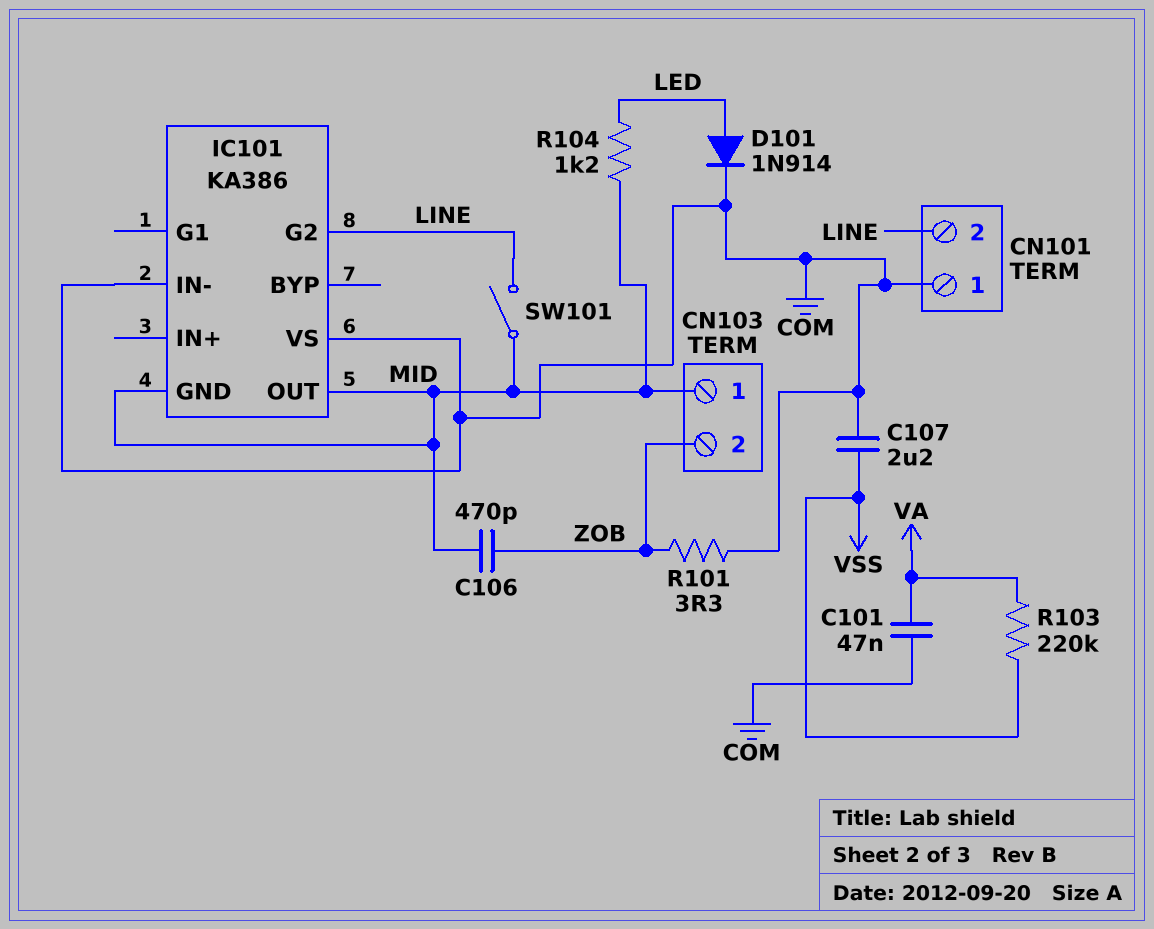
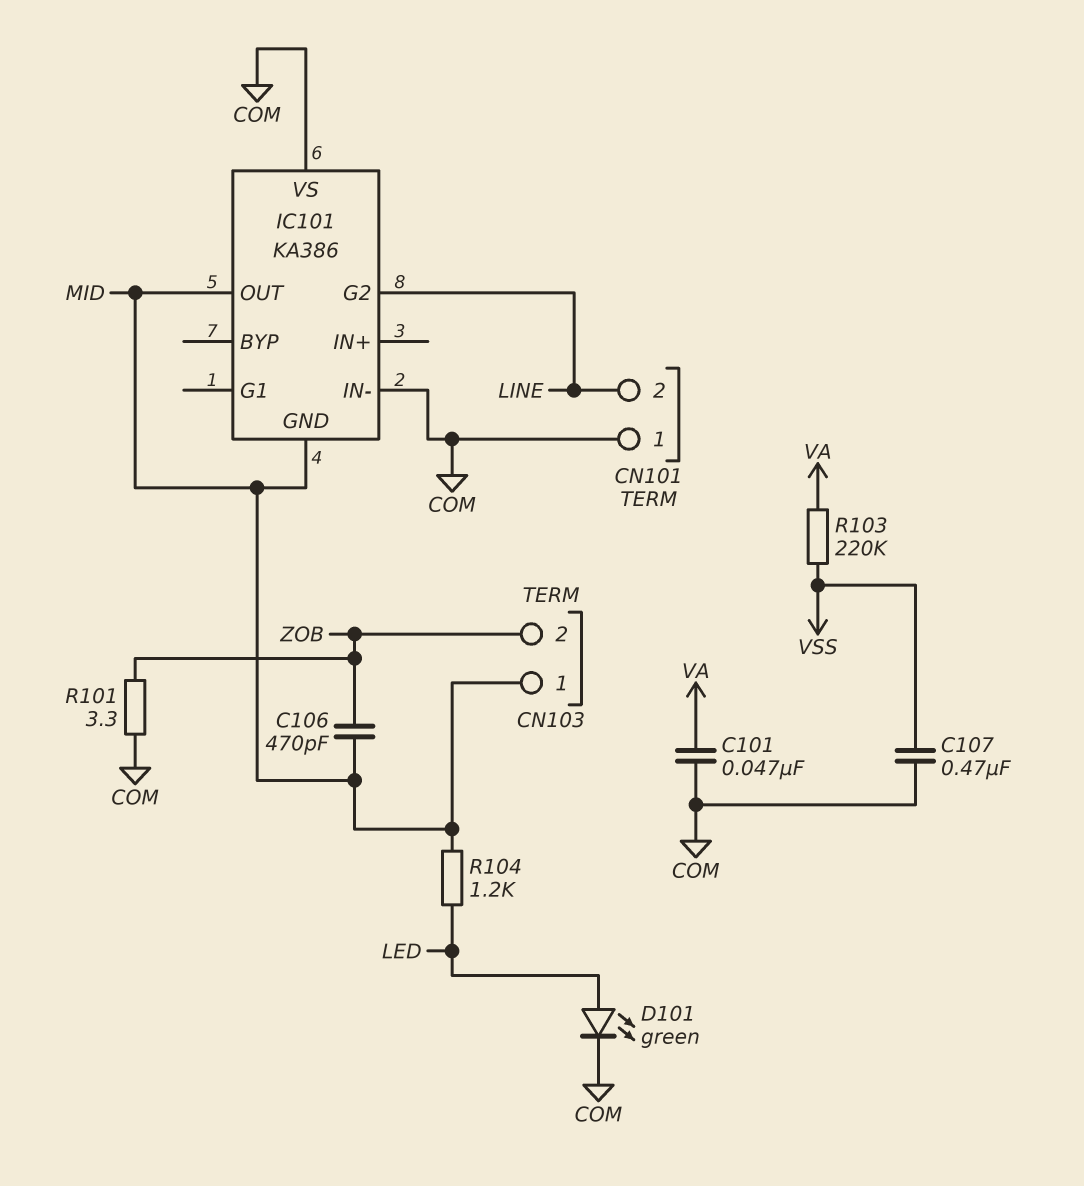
C107: 2.2uF (COM, VSS) -> 470nF (COM, VSS)
D101: diode 1N914 (A LED, K COM) -> LED green (A LED, K COM)
SW101: switch (LINE, MID) -> none

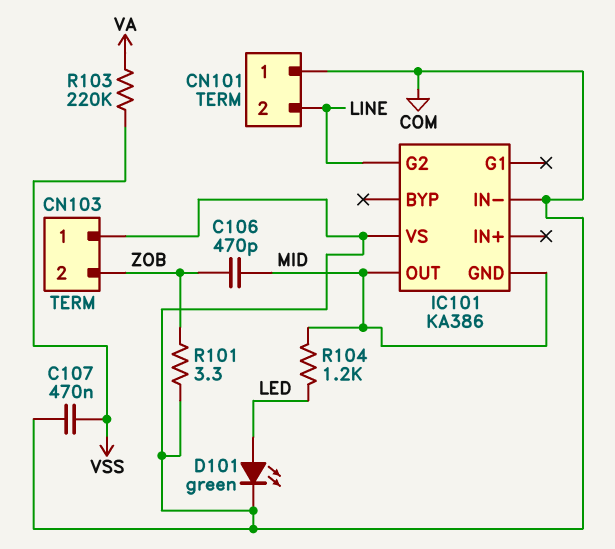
C101: 47nF (COM, VA) -> none
CN103 pin 1: MID -> COM

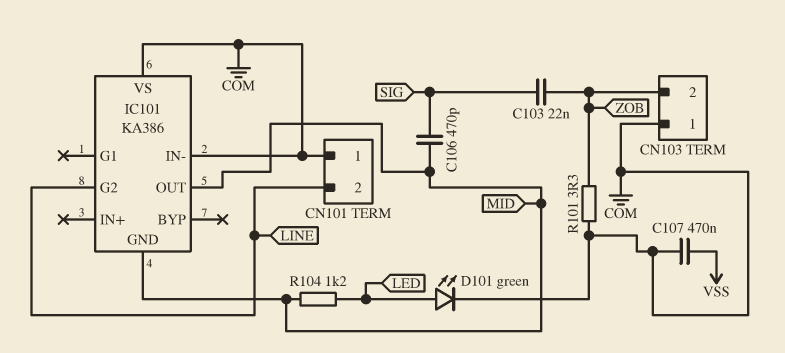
C103: none -> 22nF (SIG, ZOB)
C106: 470pF (MID, ZOB) -> 470pF (MID, SIG)
R103: 220k (VA, VSS) -> none

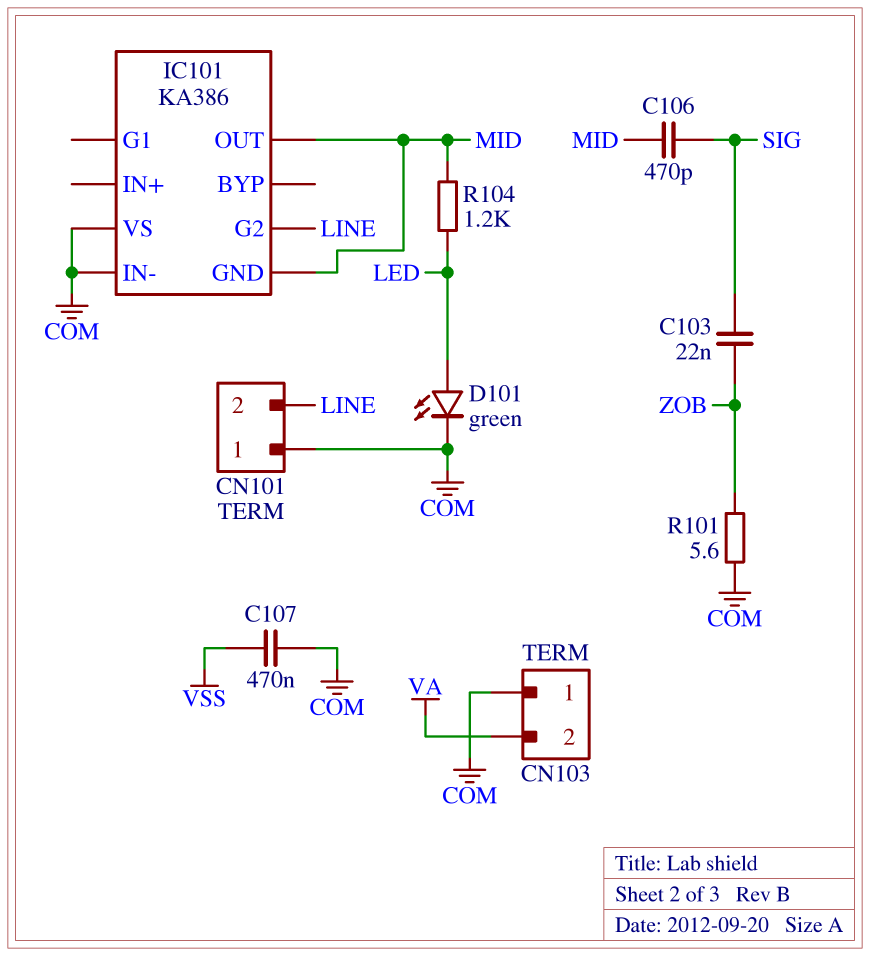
CN103 pin 2: ZOB -> VA
R101: 3.3 (COM, ZOB) -> 5.6 (COM, ZOB)

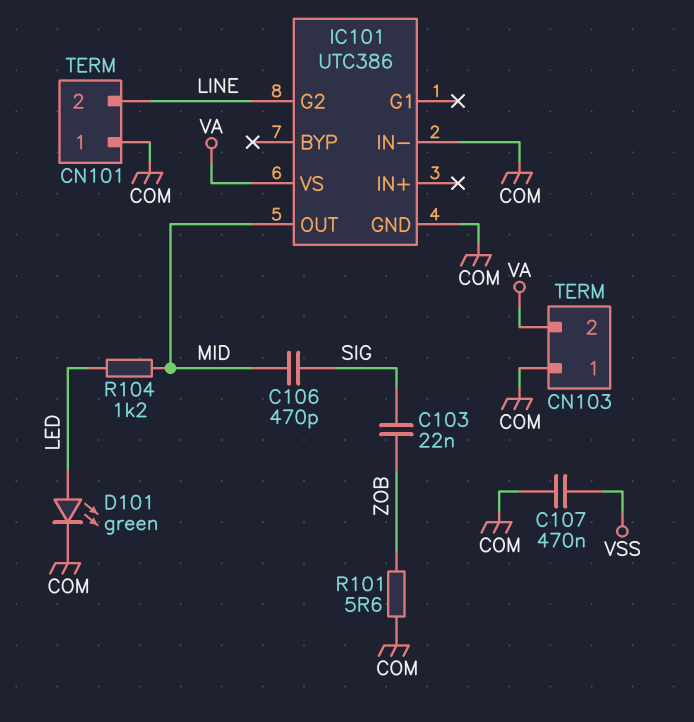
IC101: KA386 -> UTC386
IC101 pin GND: MID -> COM
IC101 pin VS: COM -> VA

